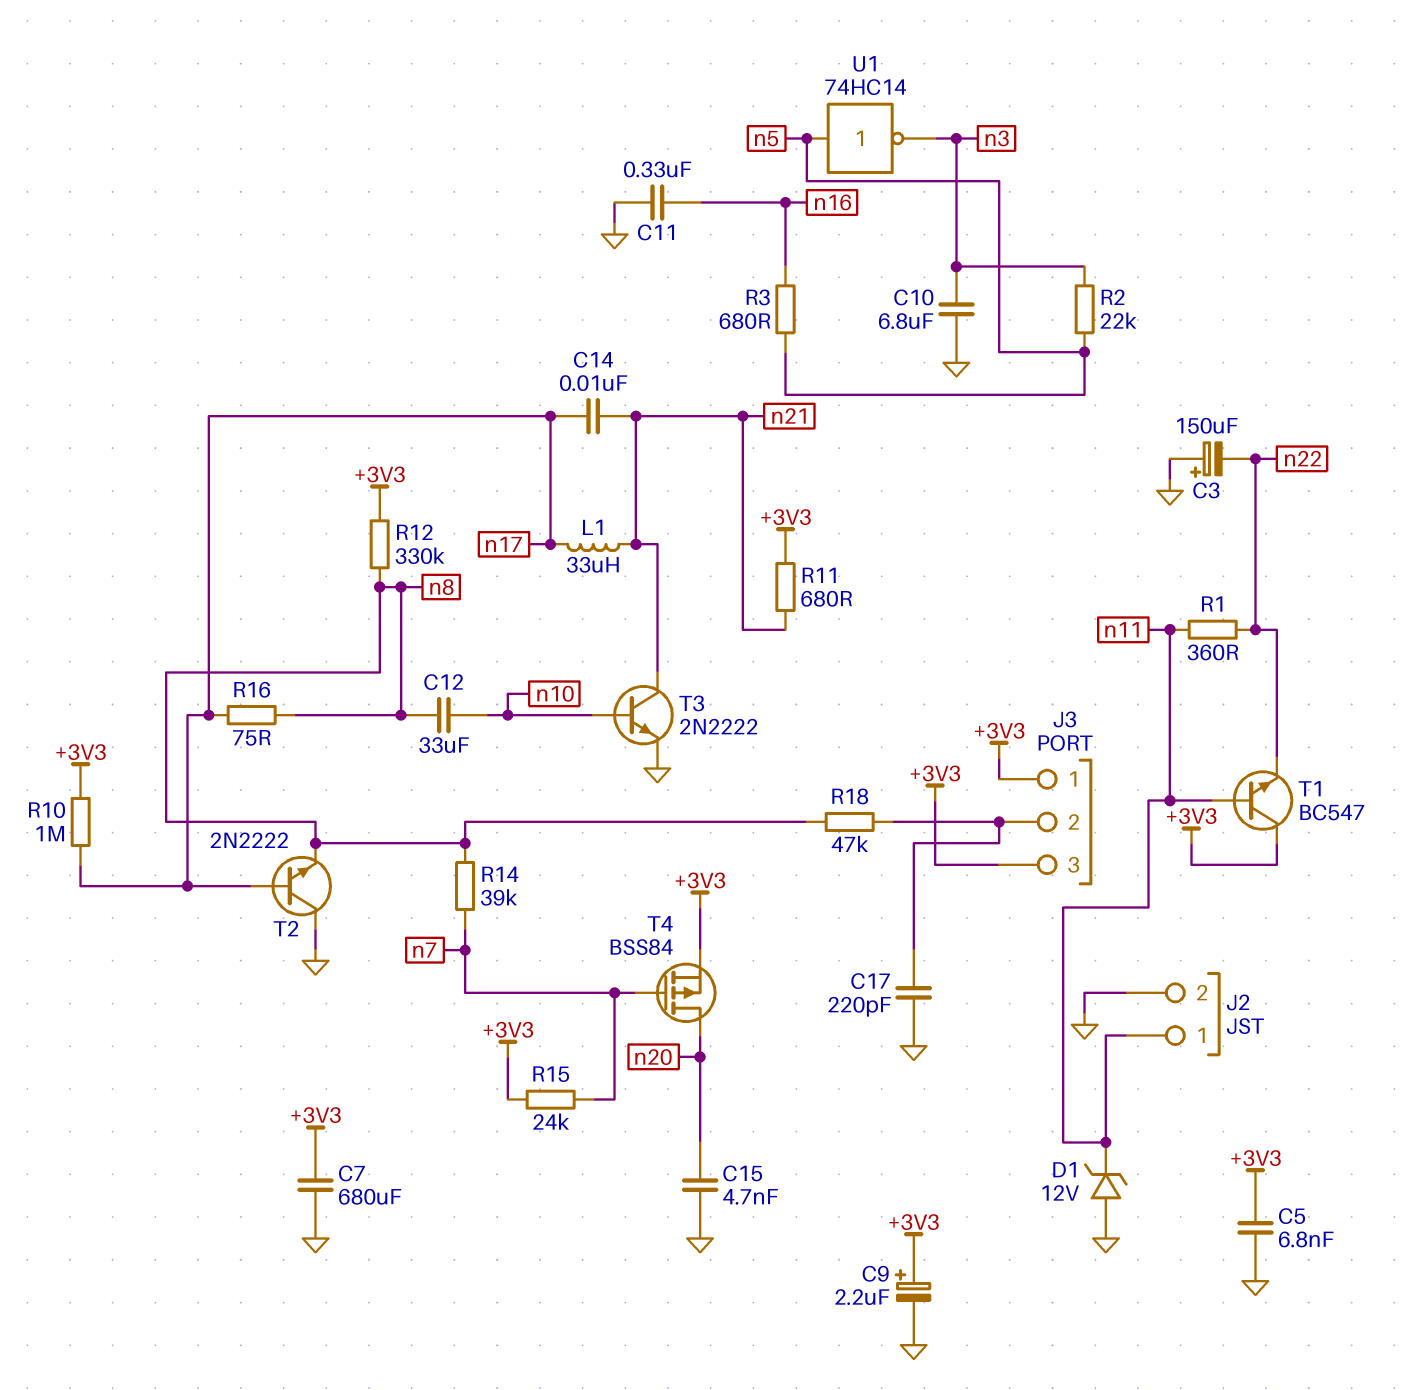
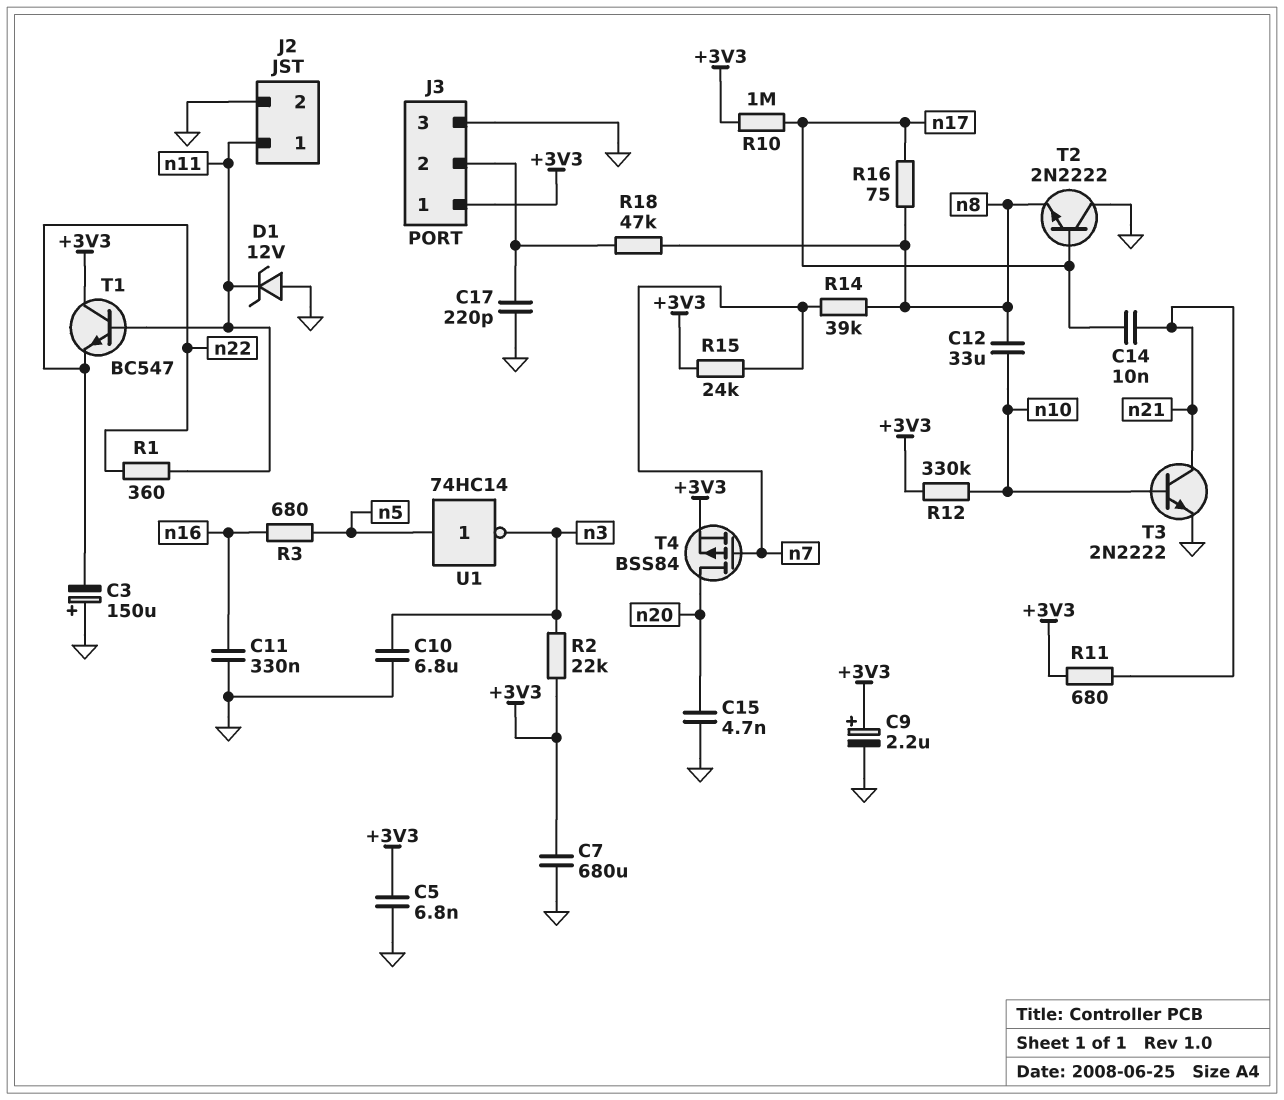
J3 pin 3: +3V3 -> GND
L1: 33uH (n17, n21) -> none
R2: 22k (n3, n5) -> 22k (+3V3, n3)
R12: 330k (+3V3, n8) -> 330k (+3V3, n10)

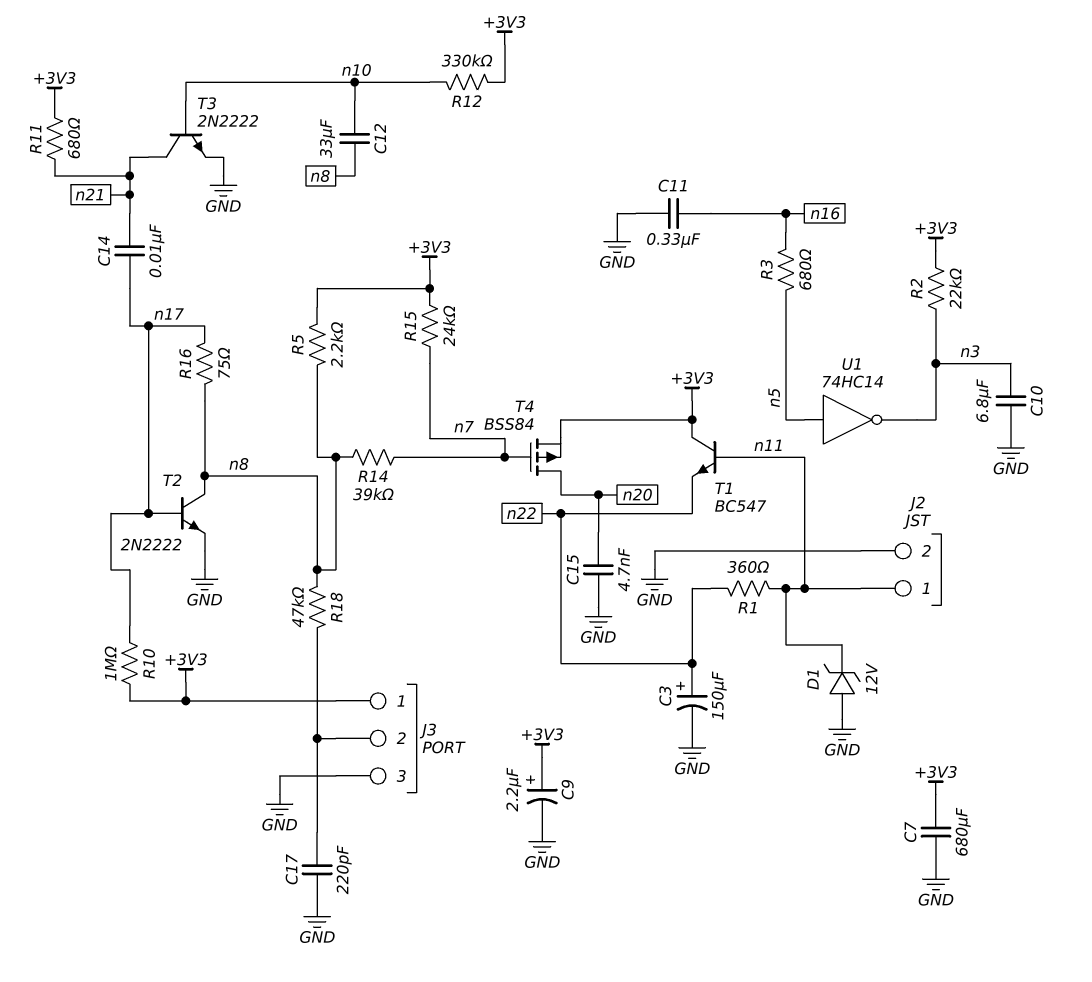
C3: 150uF (plus GND, minus n22) -> 150uF (plus n22, minus GND)
C5: 6.8nF (+3V3, GND) -> none
R5: none -> 2.2k (+3V3, n8)
T2: NPN 2N2222 (B n17, C GND, E n8) -> NPN 2N2222 (B n17, C n8, E GND)

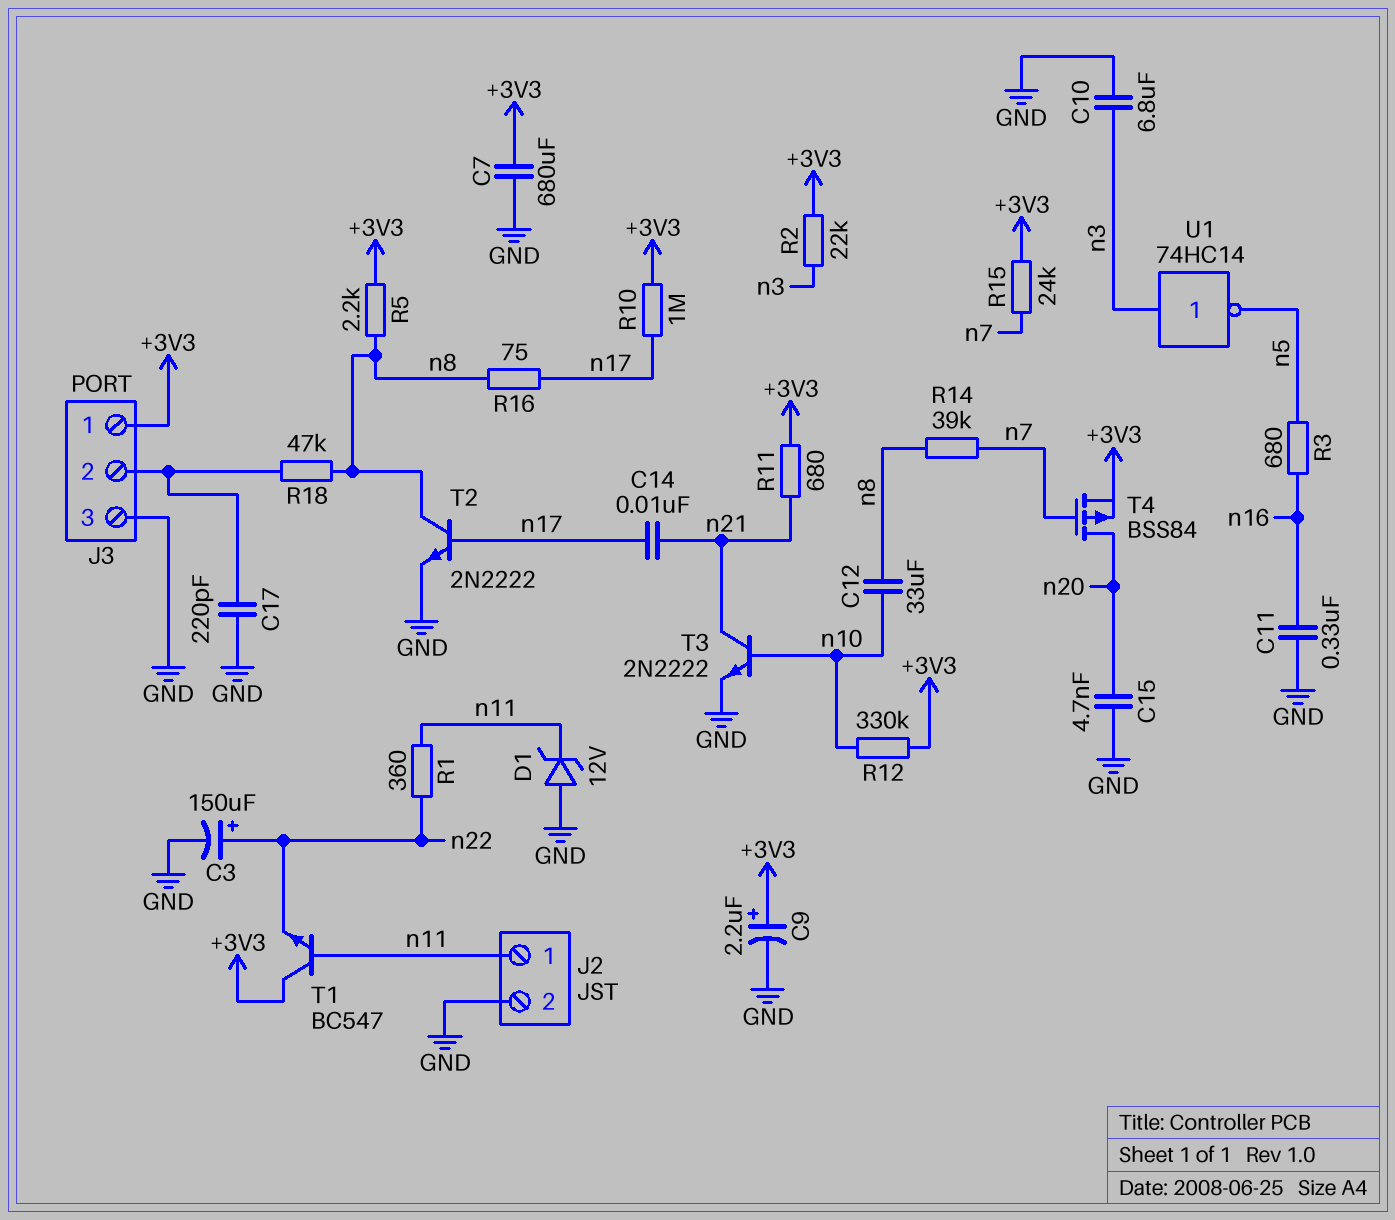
U1: NOT 74HC14 (in n5, out n3) -> NOT 74HC14 (in n3, out n5)

